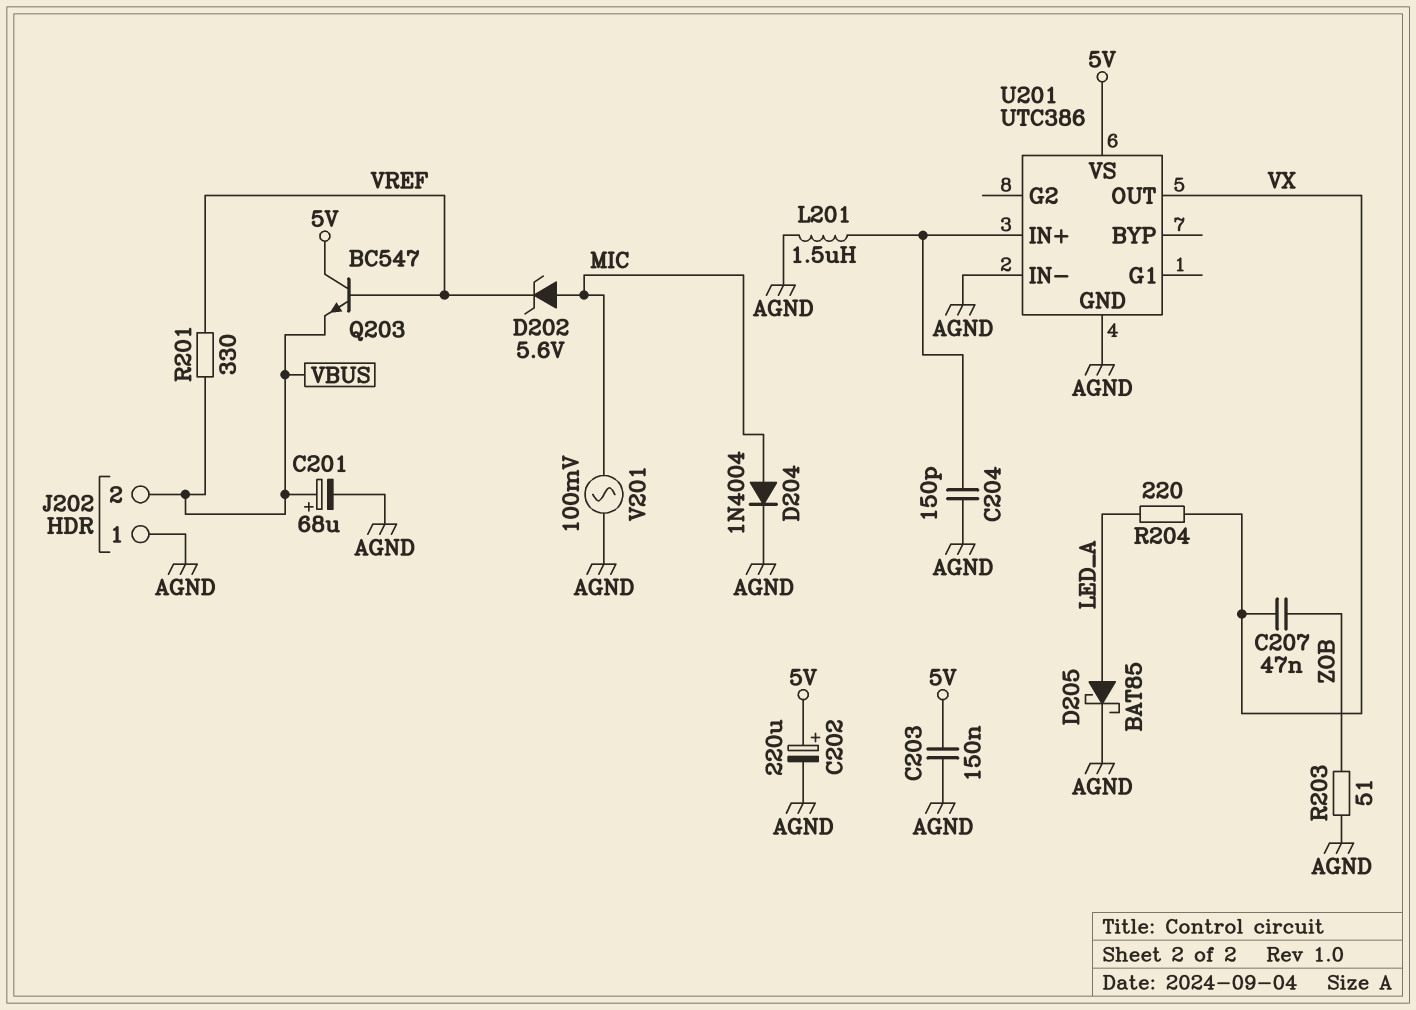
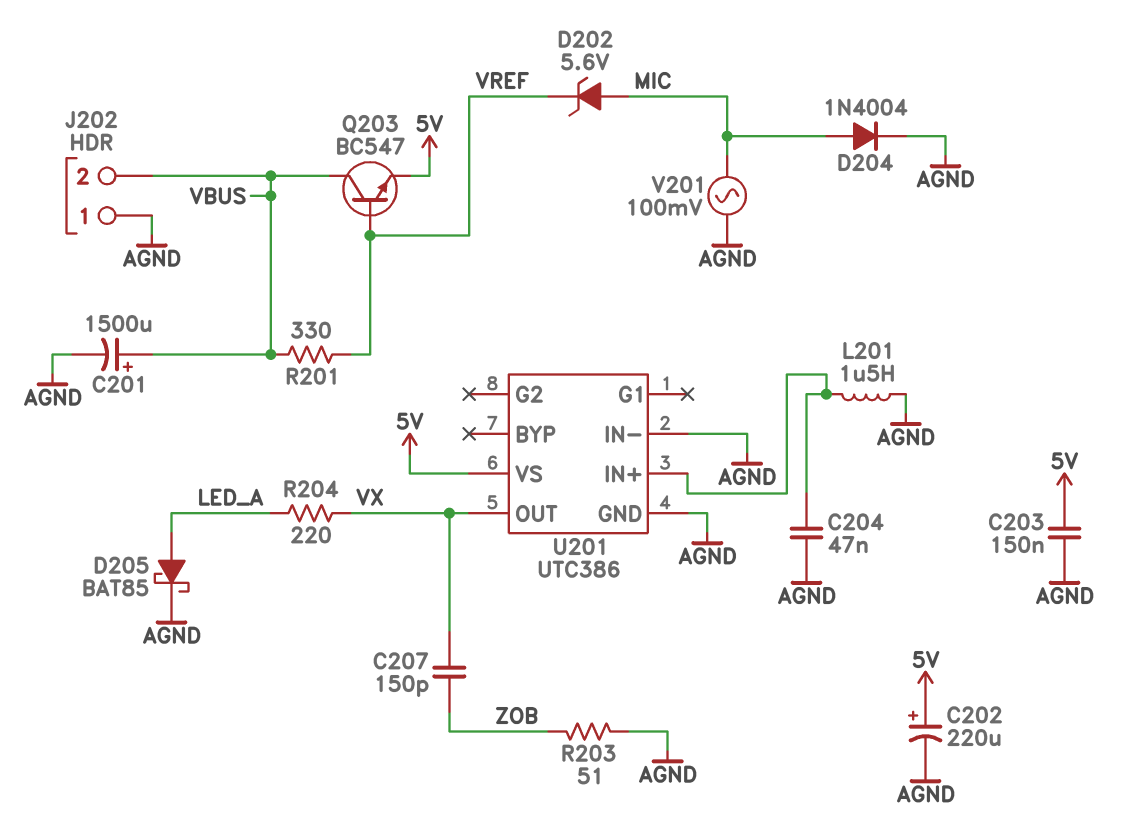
C201: 68uF (plus VBUS, minus AGND) -> 1500uF (plus VBUS, minus AGND)
C204: 150pF (AGND, U201/IN+) -> 47nF (AGND, U201/IN+)
C207: 47nF (VX, ZOB) -> 150pF (VX, ZOB)
Q203: NPN BC547 (B VREF, C 5V, E VBUS) -> NPN BC547 (B VREF, C VBUS, E 5V)

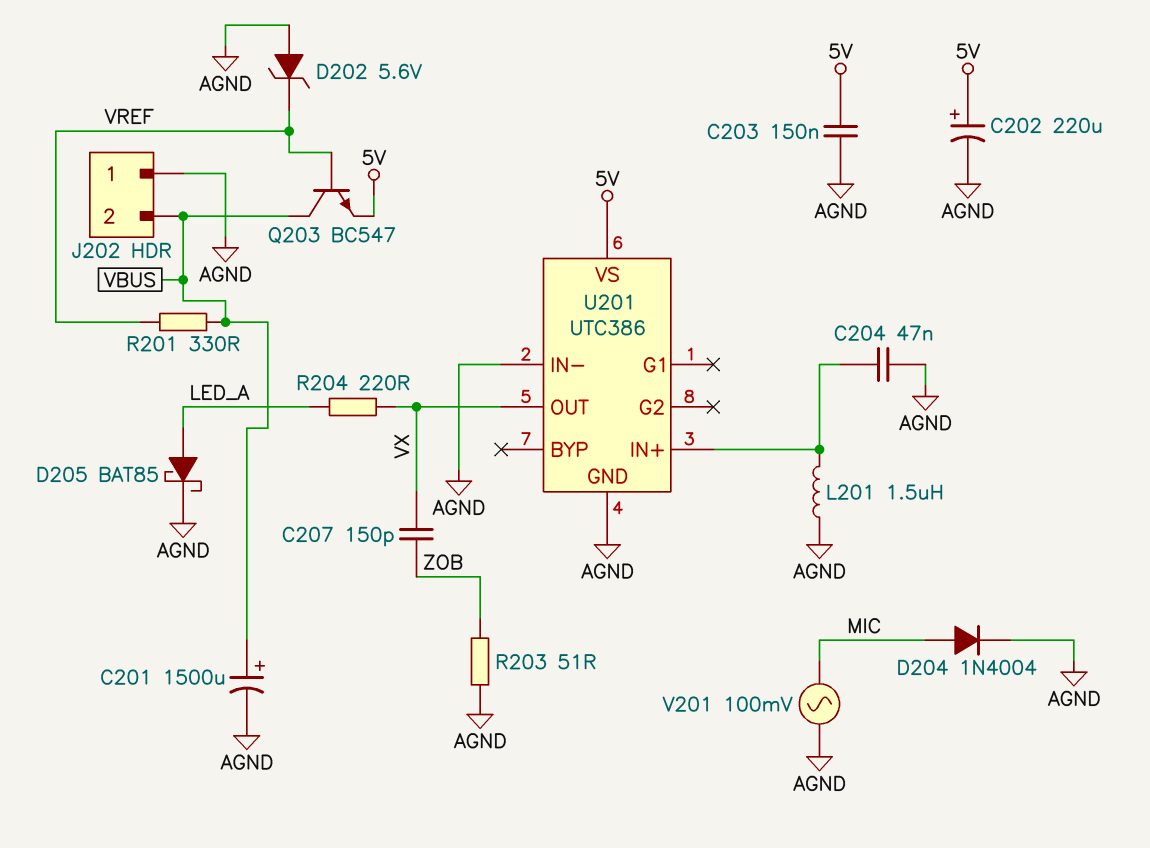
D202: zener 5.6V (A MIC, K VREF) -> zener 5.6V (A AGND, K VREF)

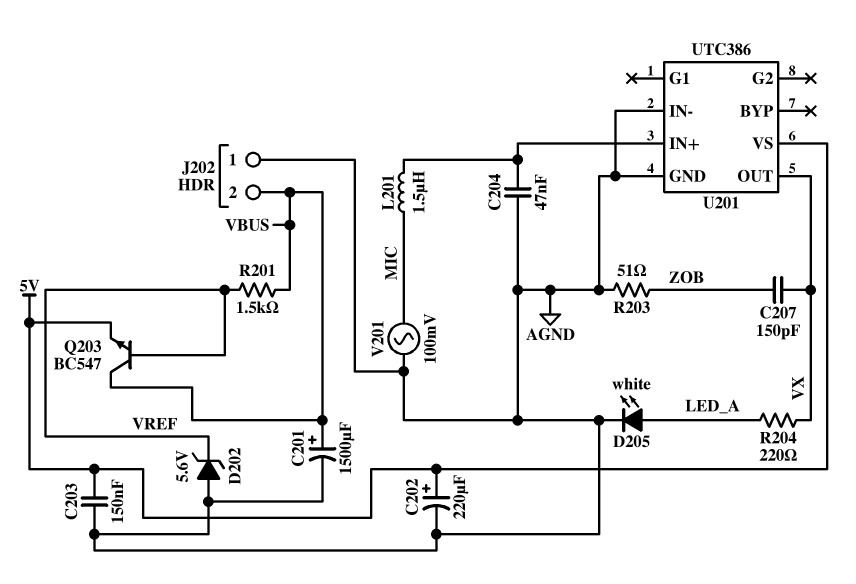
D204: diode 1N4004 (A MIC, K AGND) -> none
D205: schottky BAT85 (A LED_A, K AGND) -> LED white (A LED_A, K AGND)
L201: 1.5uH (AGND, U201/IN+) -> 1.5uH (MIC, U201/IN+)
R201: 330 (VBUS, VREF) -> 1.5k (VBUS, VREF)

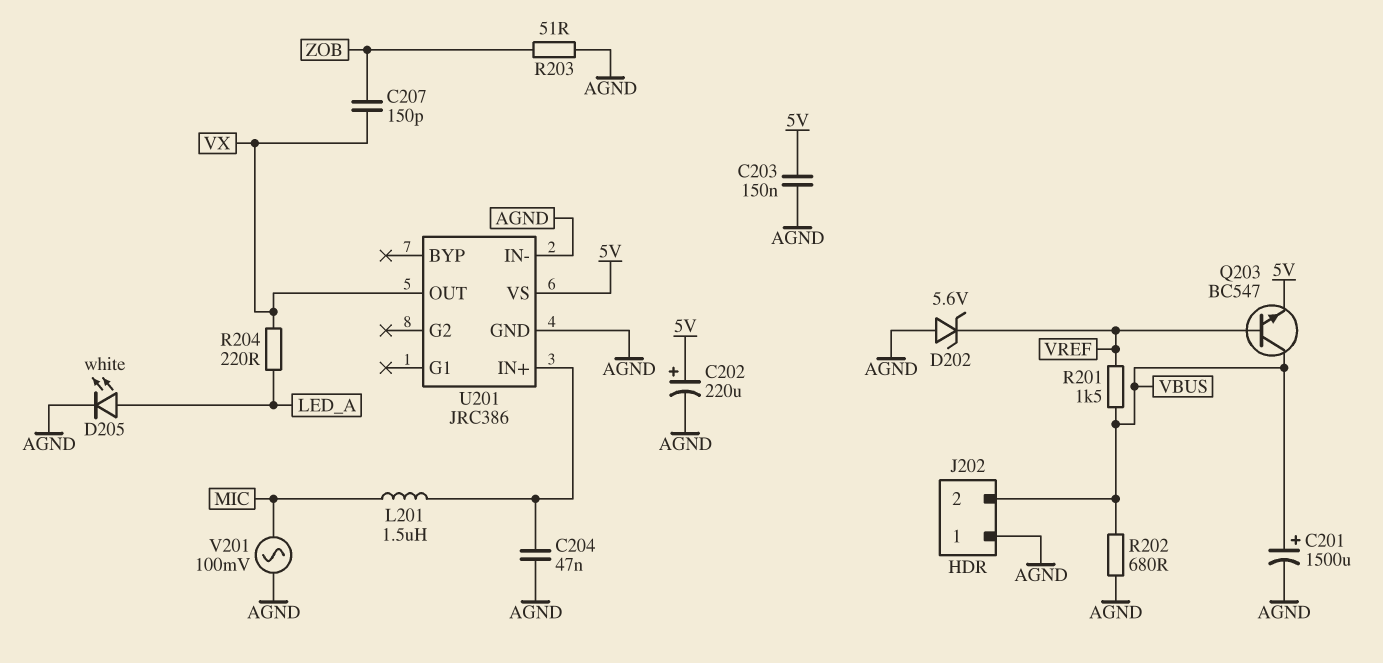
R202: none -> 680 (AGND, VBUS)
U201: UTC386 -> JRC386

